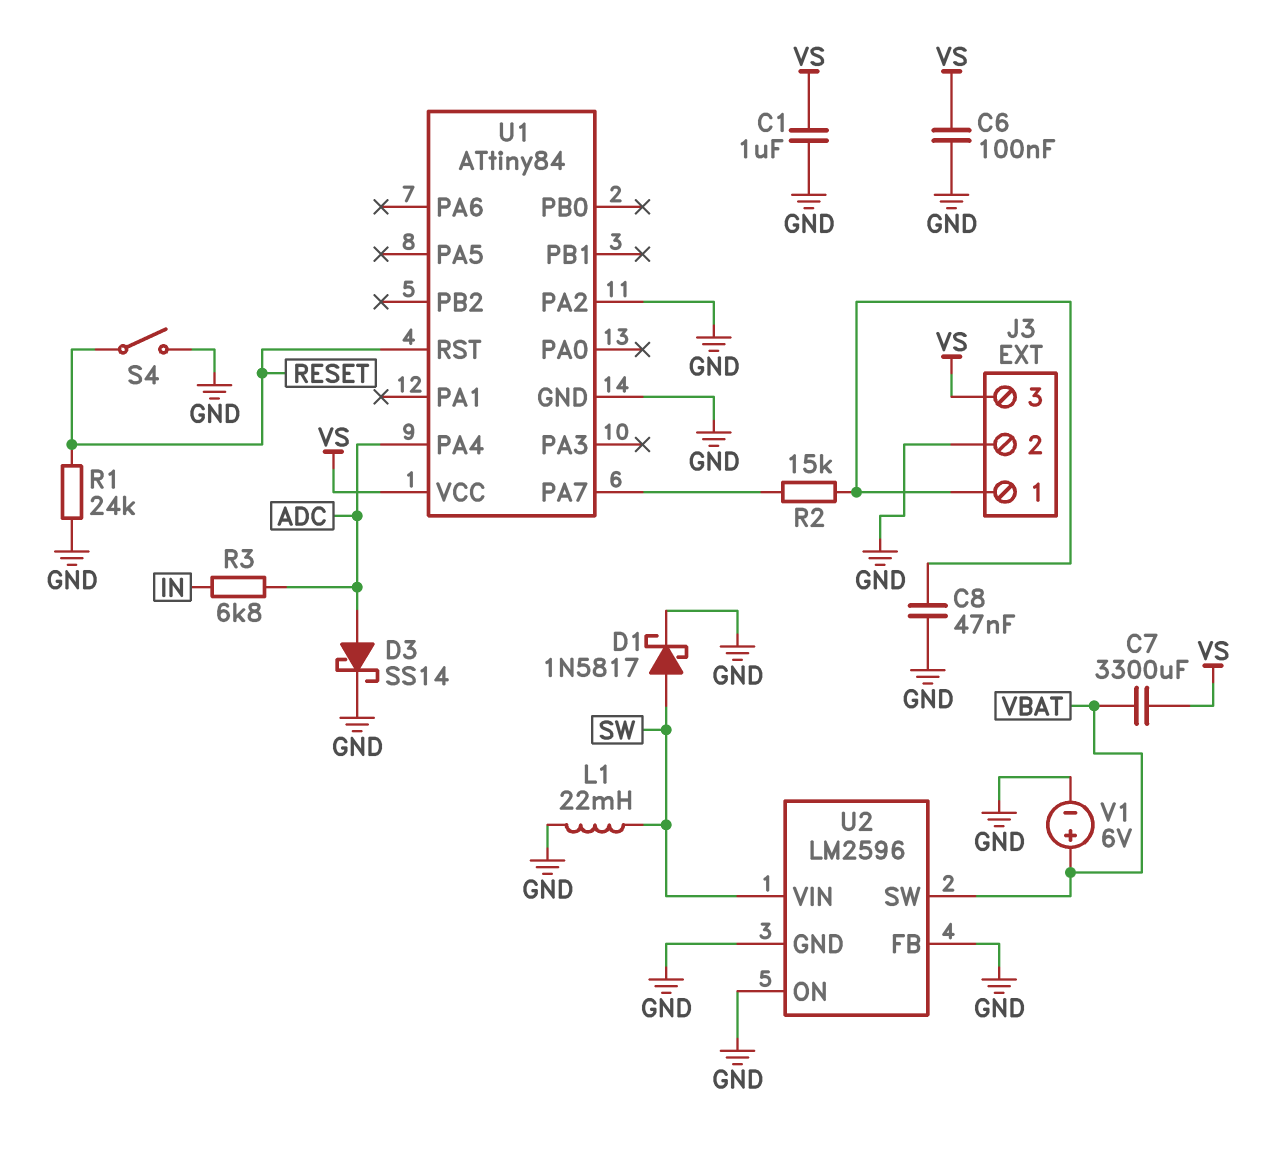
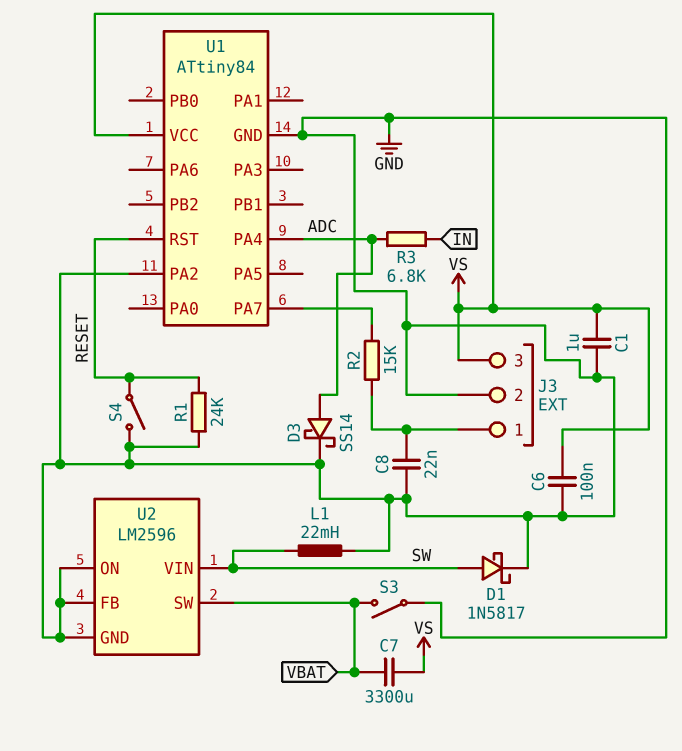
C8: 47nF (GND, J3/1) -> 22nF (GND, J3/1)
S3: none -> switch (GND, VBAT)
V1: 6V (plus VBAT, minus GND) -> none

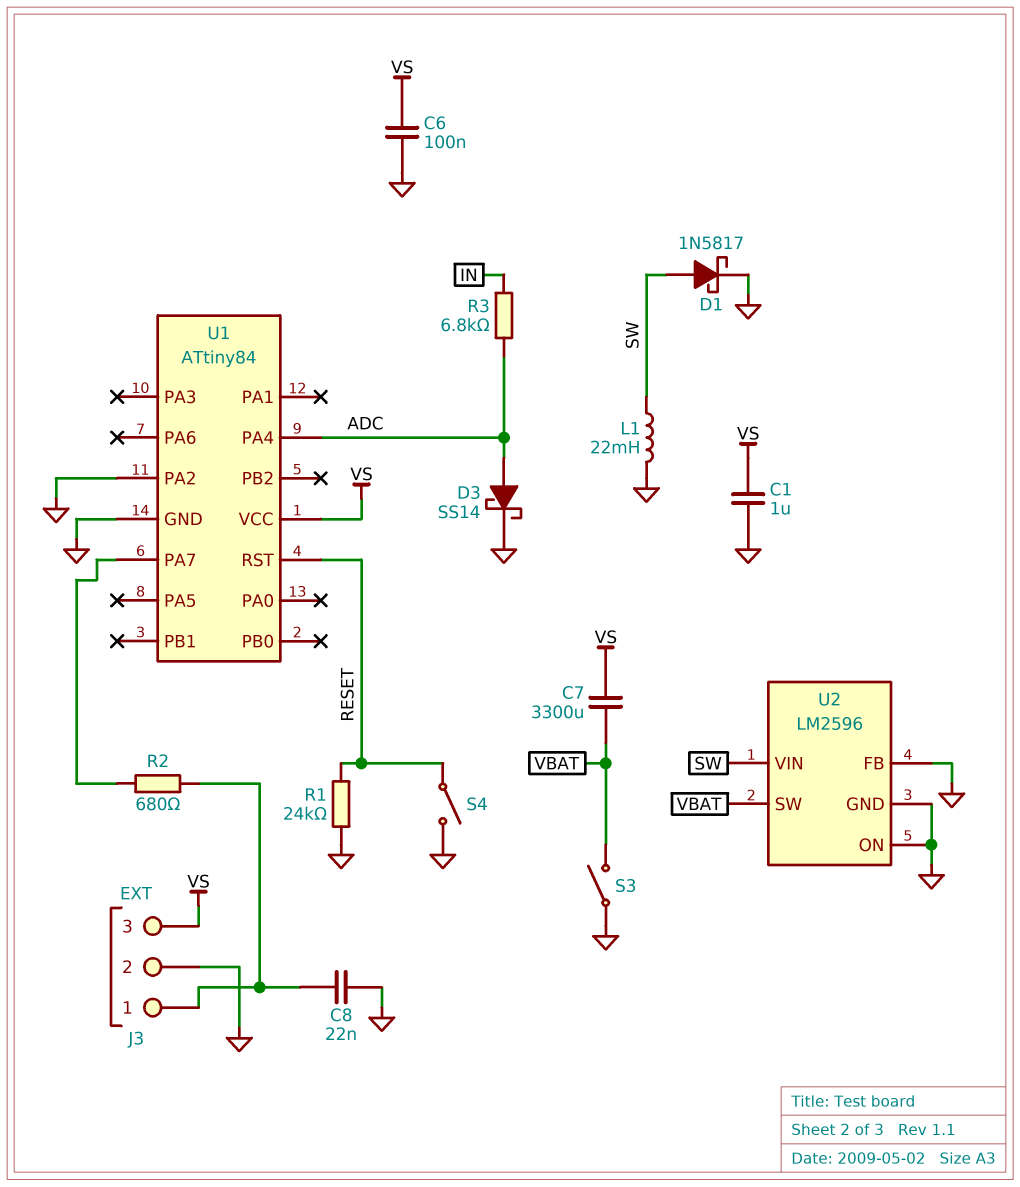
R2: 15k (J3/1, U1/PA7) -> 680 (J3/1, U1/PA7)

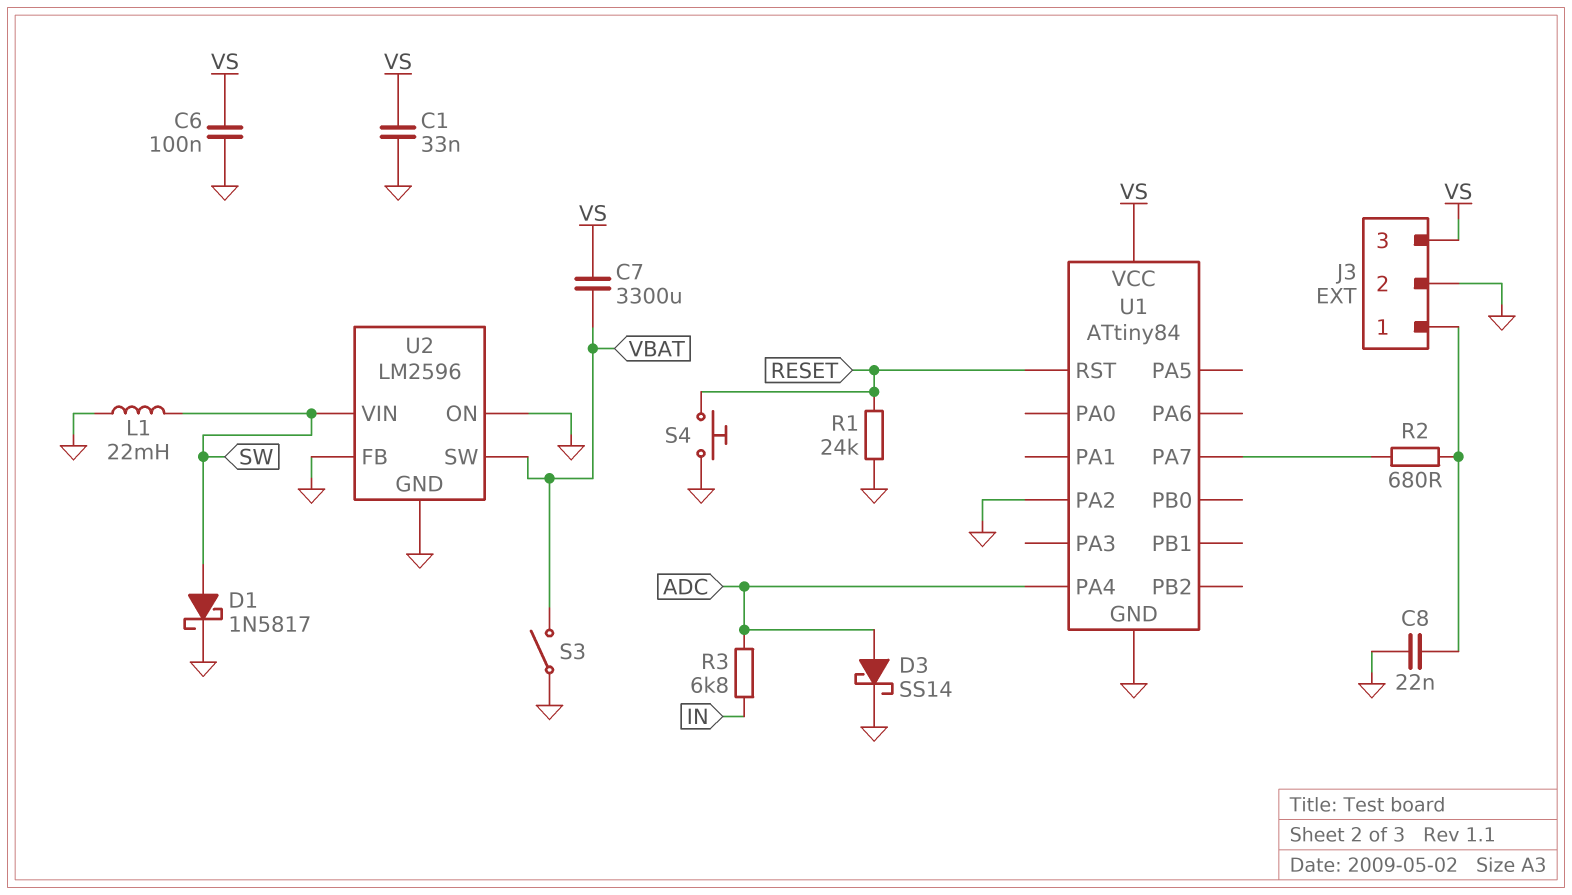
C1: 1uF (GND, VS) -> 33nF (GND, VS)
S4: switch (GND, RESET) -> button (GND, RESET)

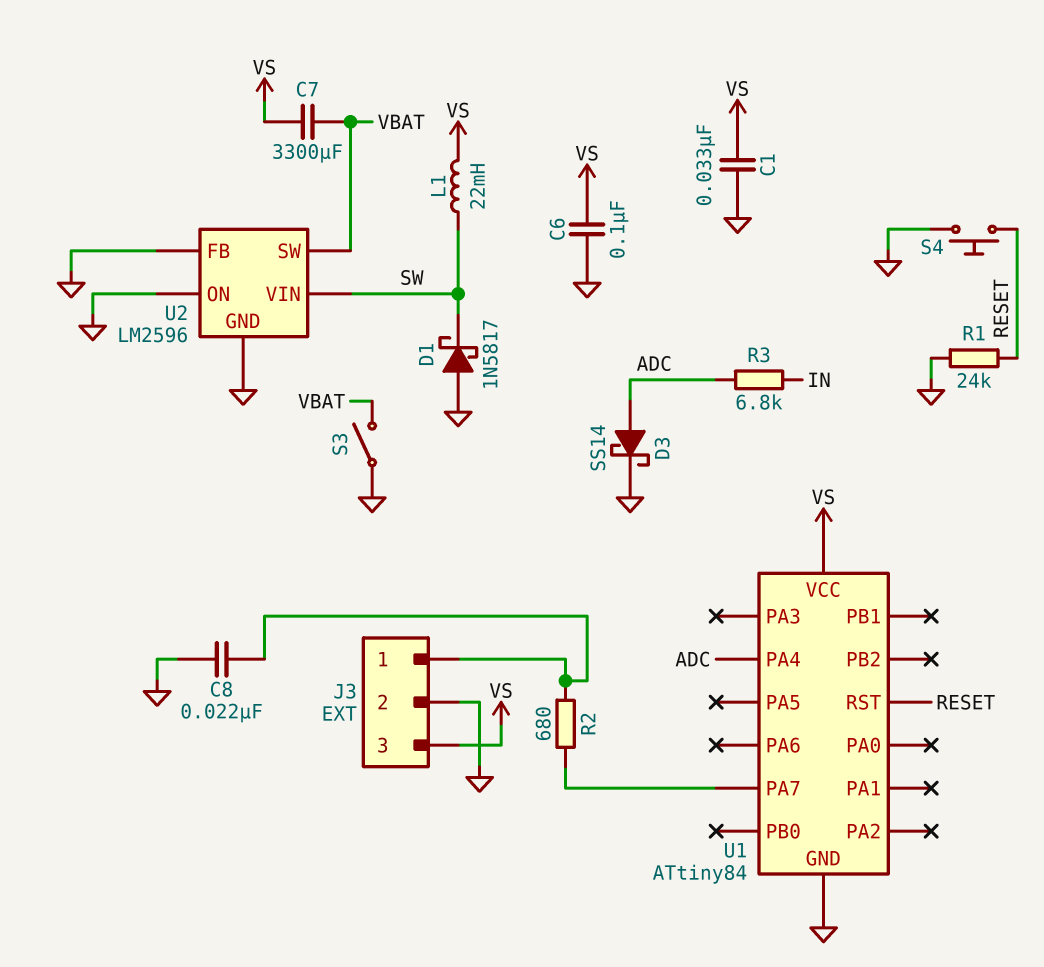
D1: schottky 1N5817 (A SW, K GND) -> schottky 1N5817 (A GND, K SW)
L1: 22mH (GND, SW) -> 22mH (SW, VS)
U1 pin PA2: GND -> none

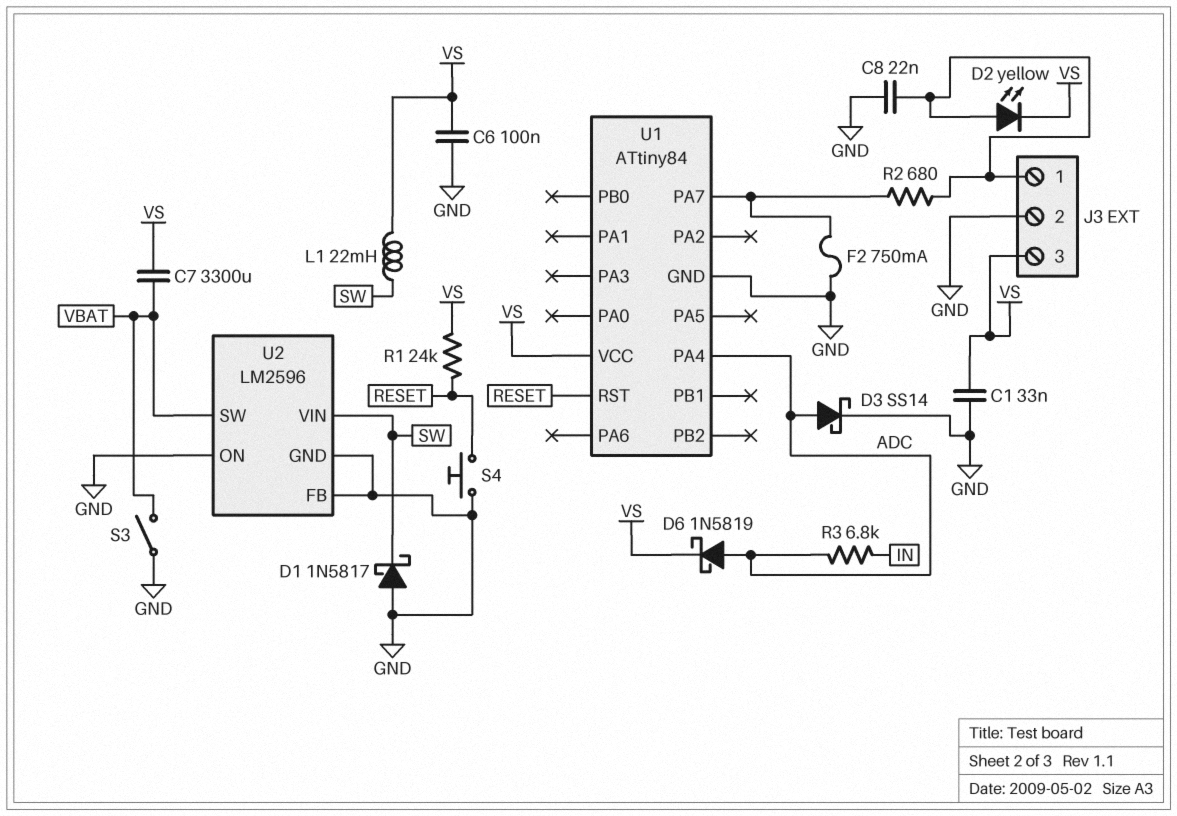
D2: none -> LED yellow (A J3/1, K VS)
D6: none -> schottky 1N5819 (A ADC, K VS)
F2: none -> 750mA (GND, U1/PA7)
R1: 24k (GND, RESET) -> 24k (RESET, VS)

